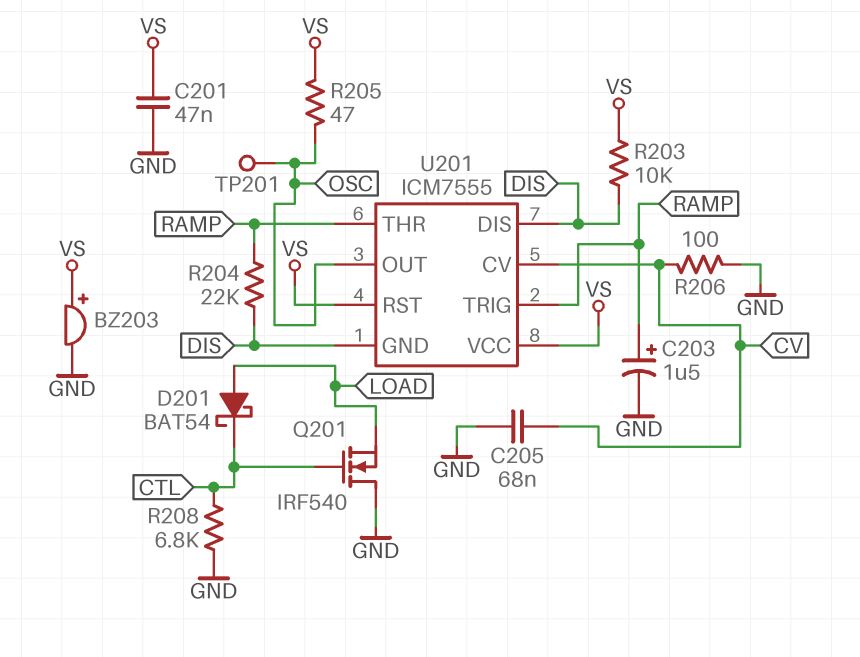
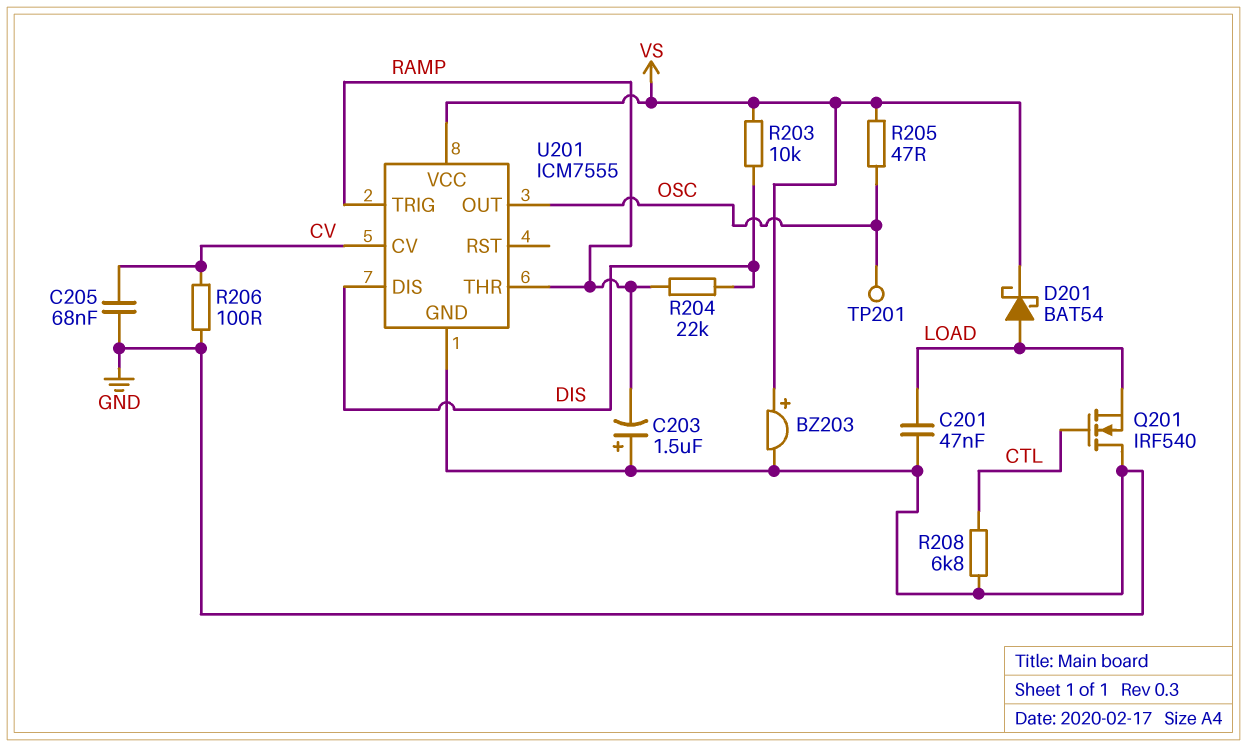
C201: 47nF (GND, VS) -> 47nF (GND, LOAD)
C203: 1.5uF (plus RAMP, minus GND) -> 1.5uF (plus GND, minus RAMP)
D201: schottky BAT54 (A LOAD, K CTL) -> schottky BAT54 (A LOAD, K VS)
U201 pin GND: DIS -> GND
U201 pin RST: VS -> none

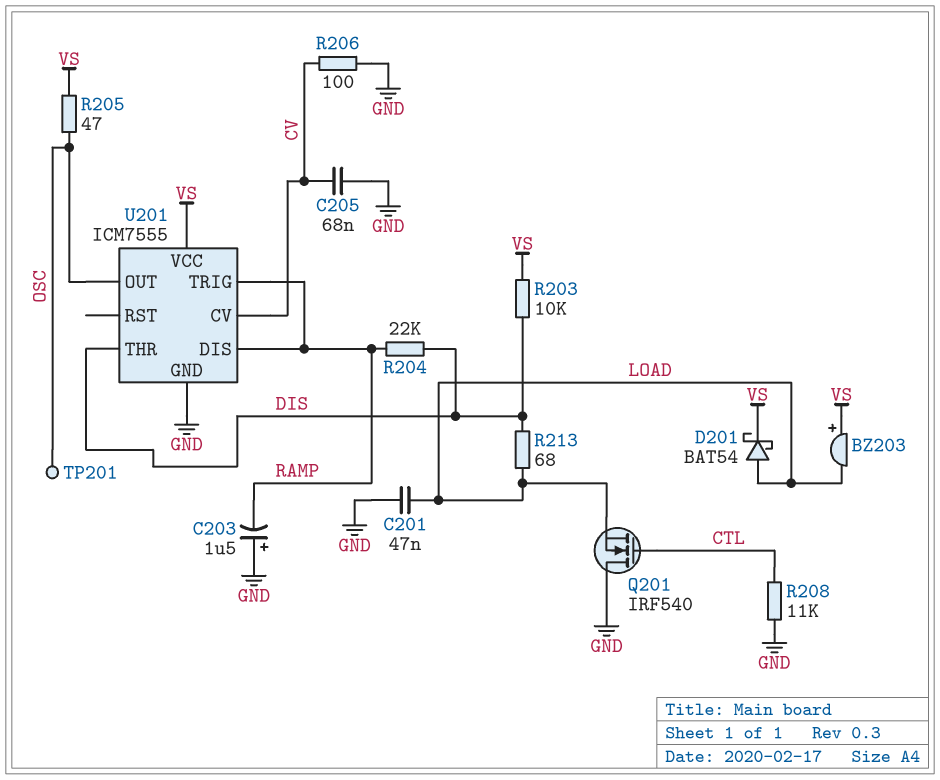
BZ203: buzzer (plus VS, minus GND) -> buzzer (plus VS, minus LOAD)
R208: 6.8k (CTL, GND) -> 11k (CTL, GND)
R213: none -> 68 (DIS, LOAD)
U201 pin DIS: DIS -> RAMP
U201 pin THR: RAMP -> DIS

